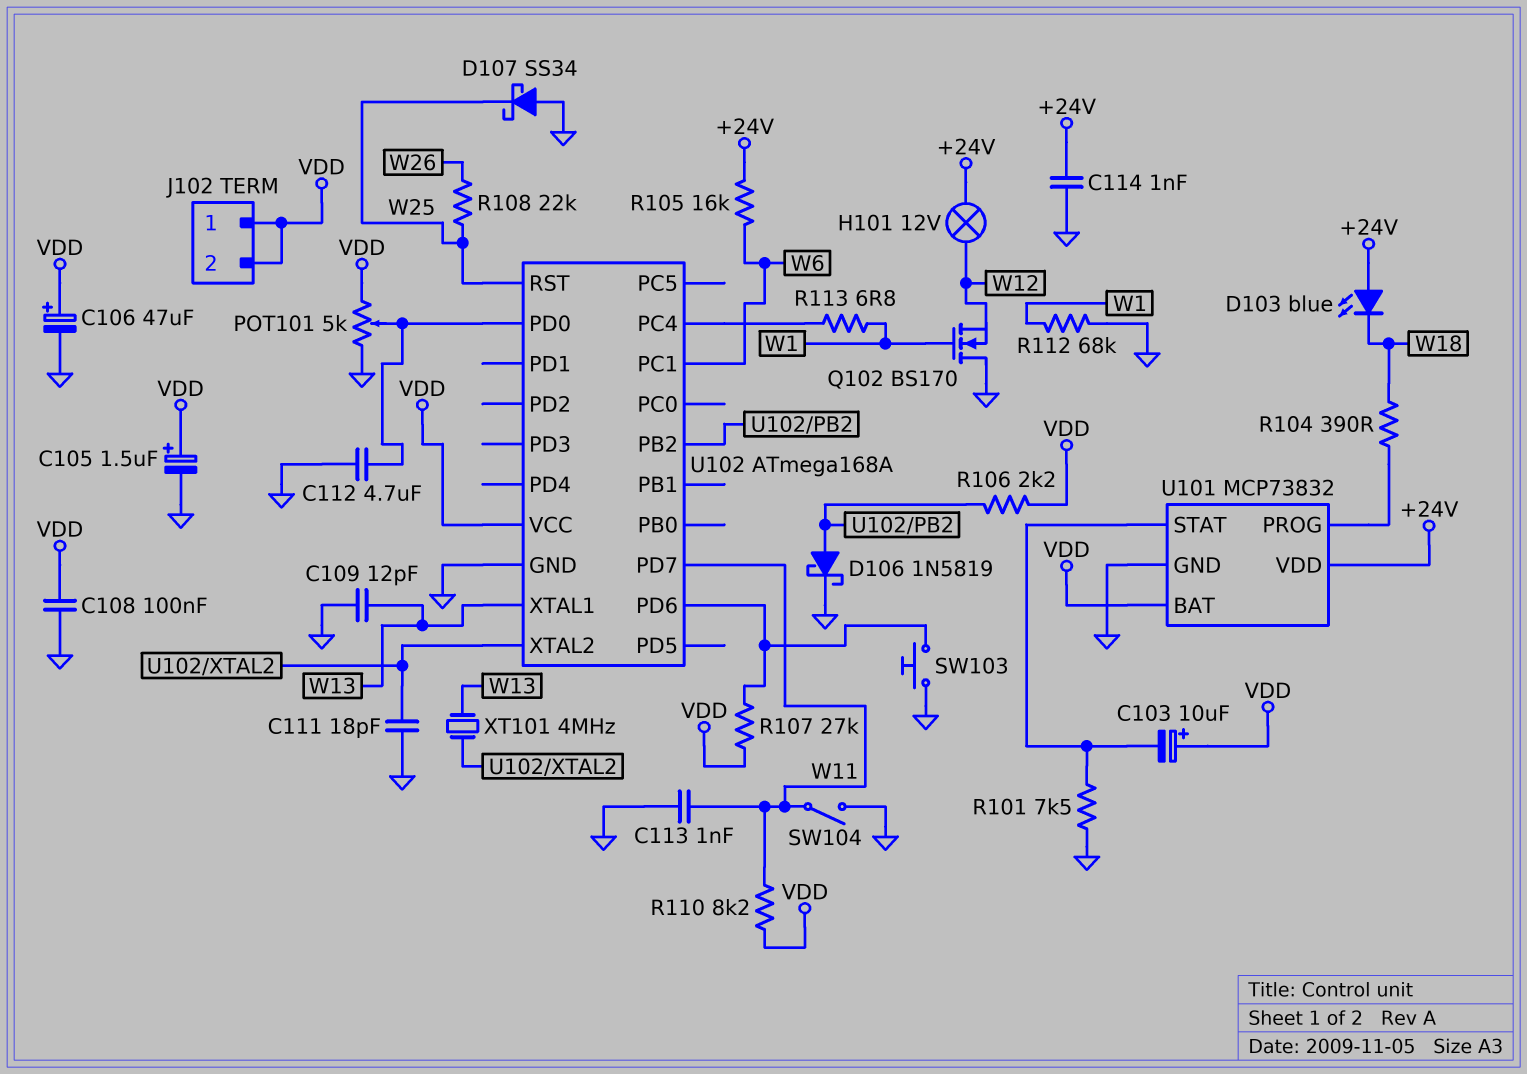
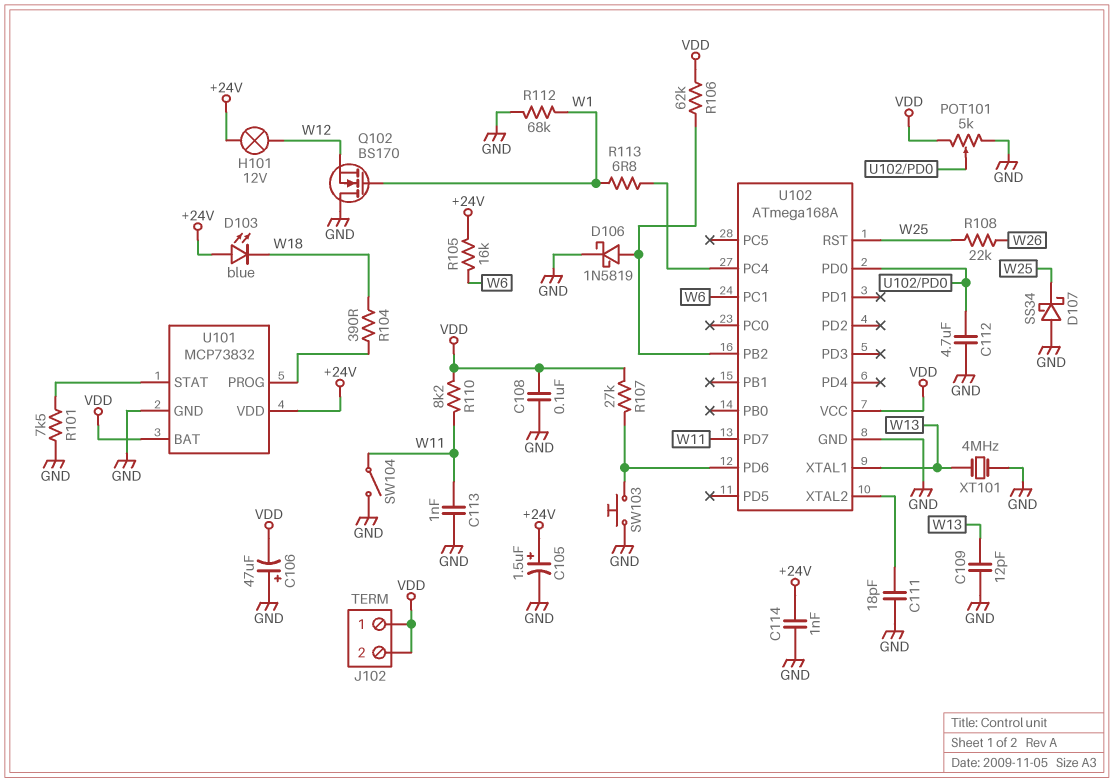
C103: 10uF (plus VDD, minus U101/STAT) -> none
C105: 1.5uF (plus VDD, minus GND) -> 1.5uF (plus +24V, minus GND)
C106: 47uF (plus VDD, minus GND) -> 47uF (plus GND, minus VDD)
R106: 2.2k (U102/PB2, VDD) -> 62k (U102/PB2, VDD)
XT101: 4MHz (U102/XTAL2, W13) -> 4MHz (GND, W13)

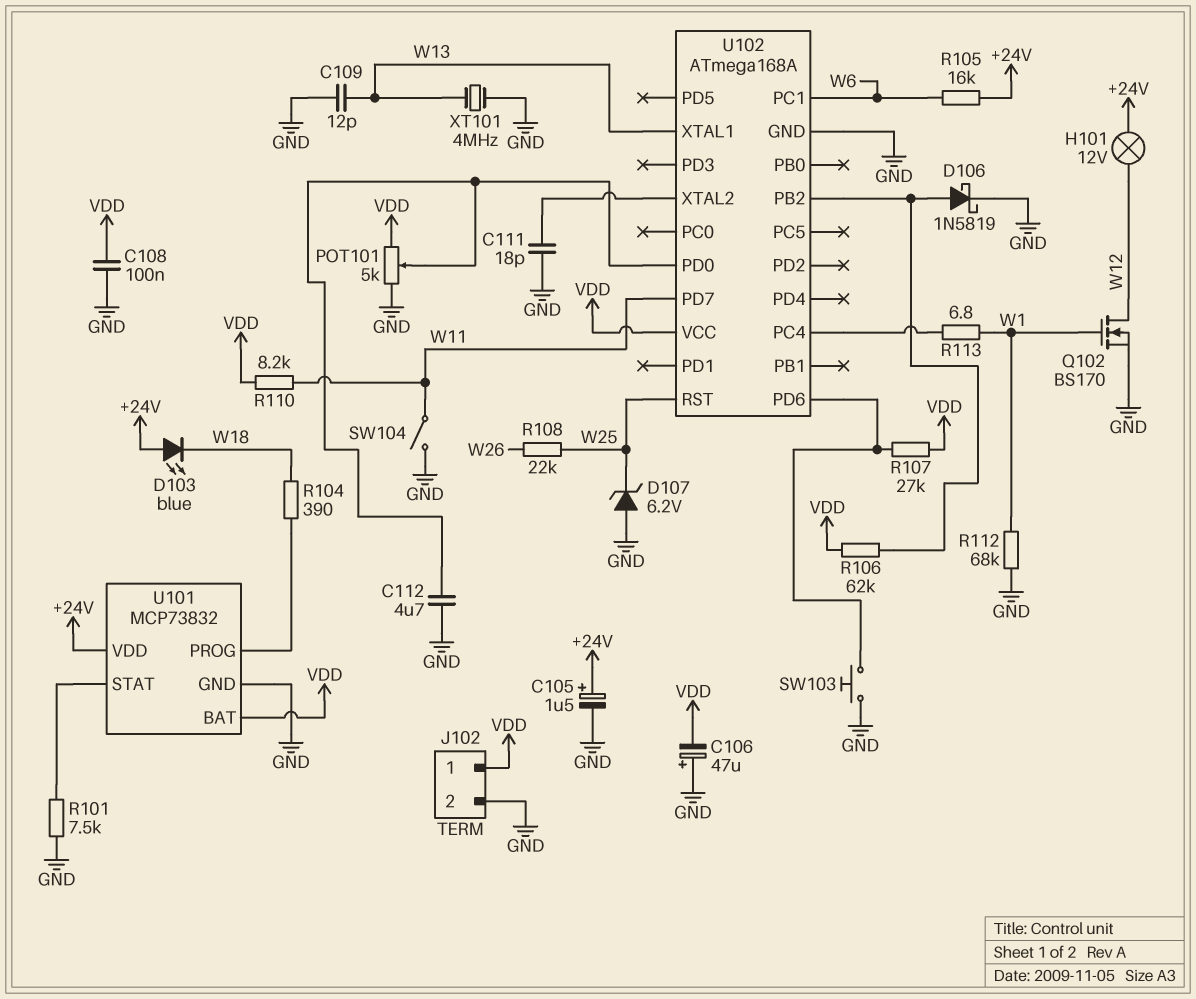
C113: 1nF (GND, W11) -> none
C114: 1nF (+24V, GND) -> none
D107: schottky SS34 (A GND, K W25) -> zener 6.2V (A GND, K W25)
J102 pin 2: VDD -> GND
Q102: NMOS BS170 (G W1, D GND, S W12) -> NMOS BS170 (G W1, D W12, S GND)

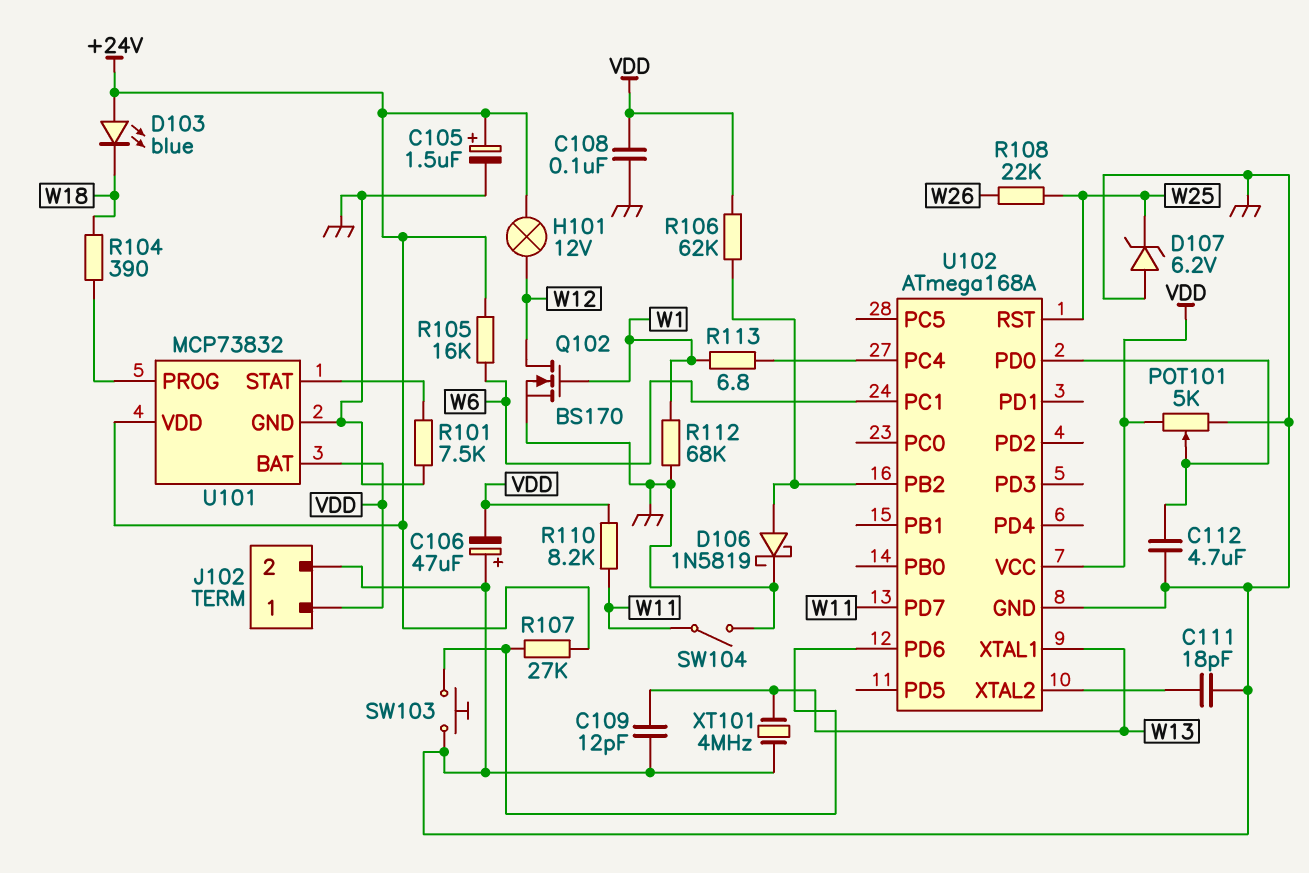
R107: 27k (U102/PD6, VDD) -> 27k (+24V, U102/PD6)

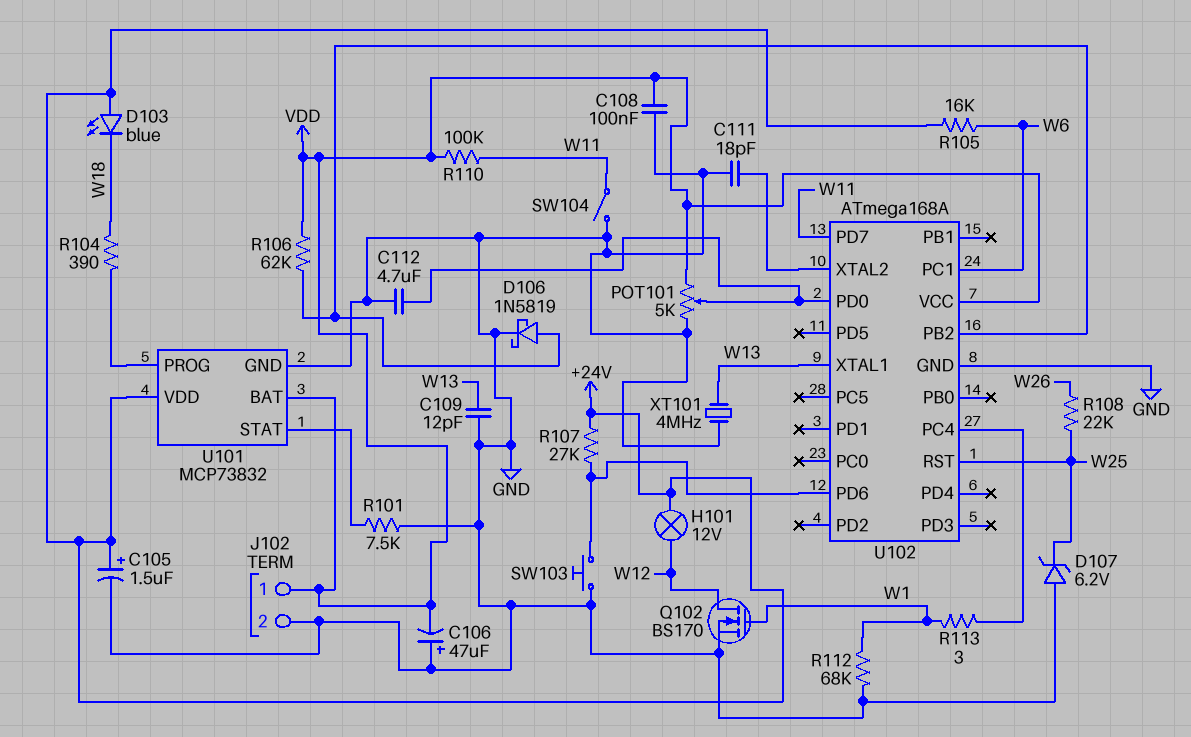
R110: 8.2k (VDD, W11) -> 100k (VDD, W11)
R113: 6.8 (U102/PC4, W1) -> 3 (U102/PC4, W1)

